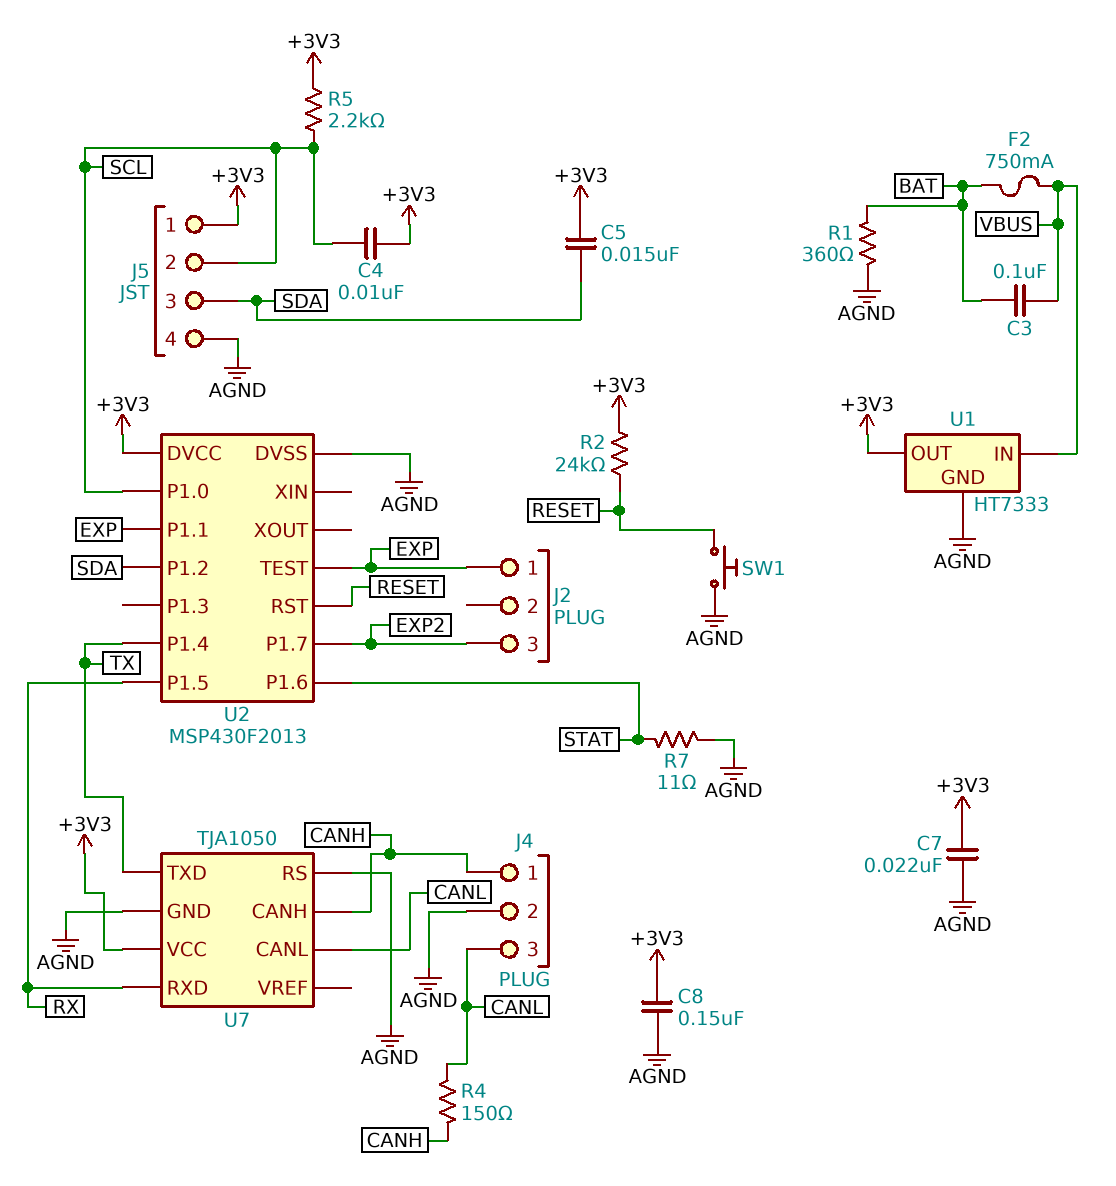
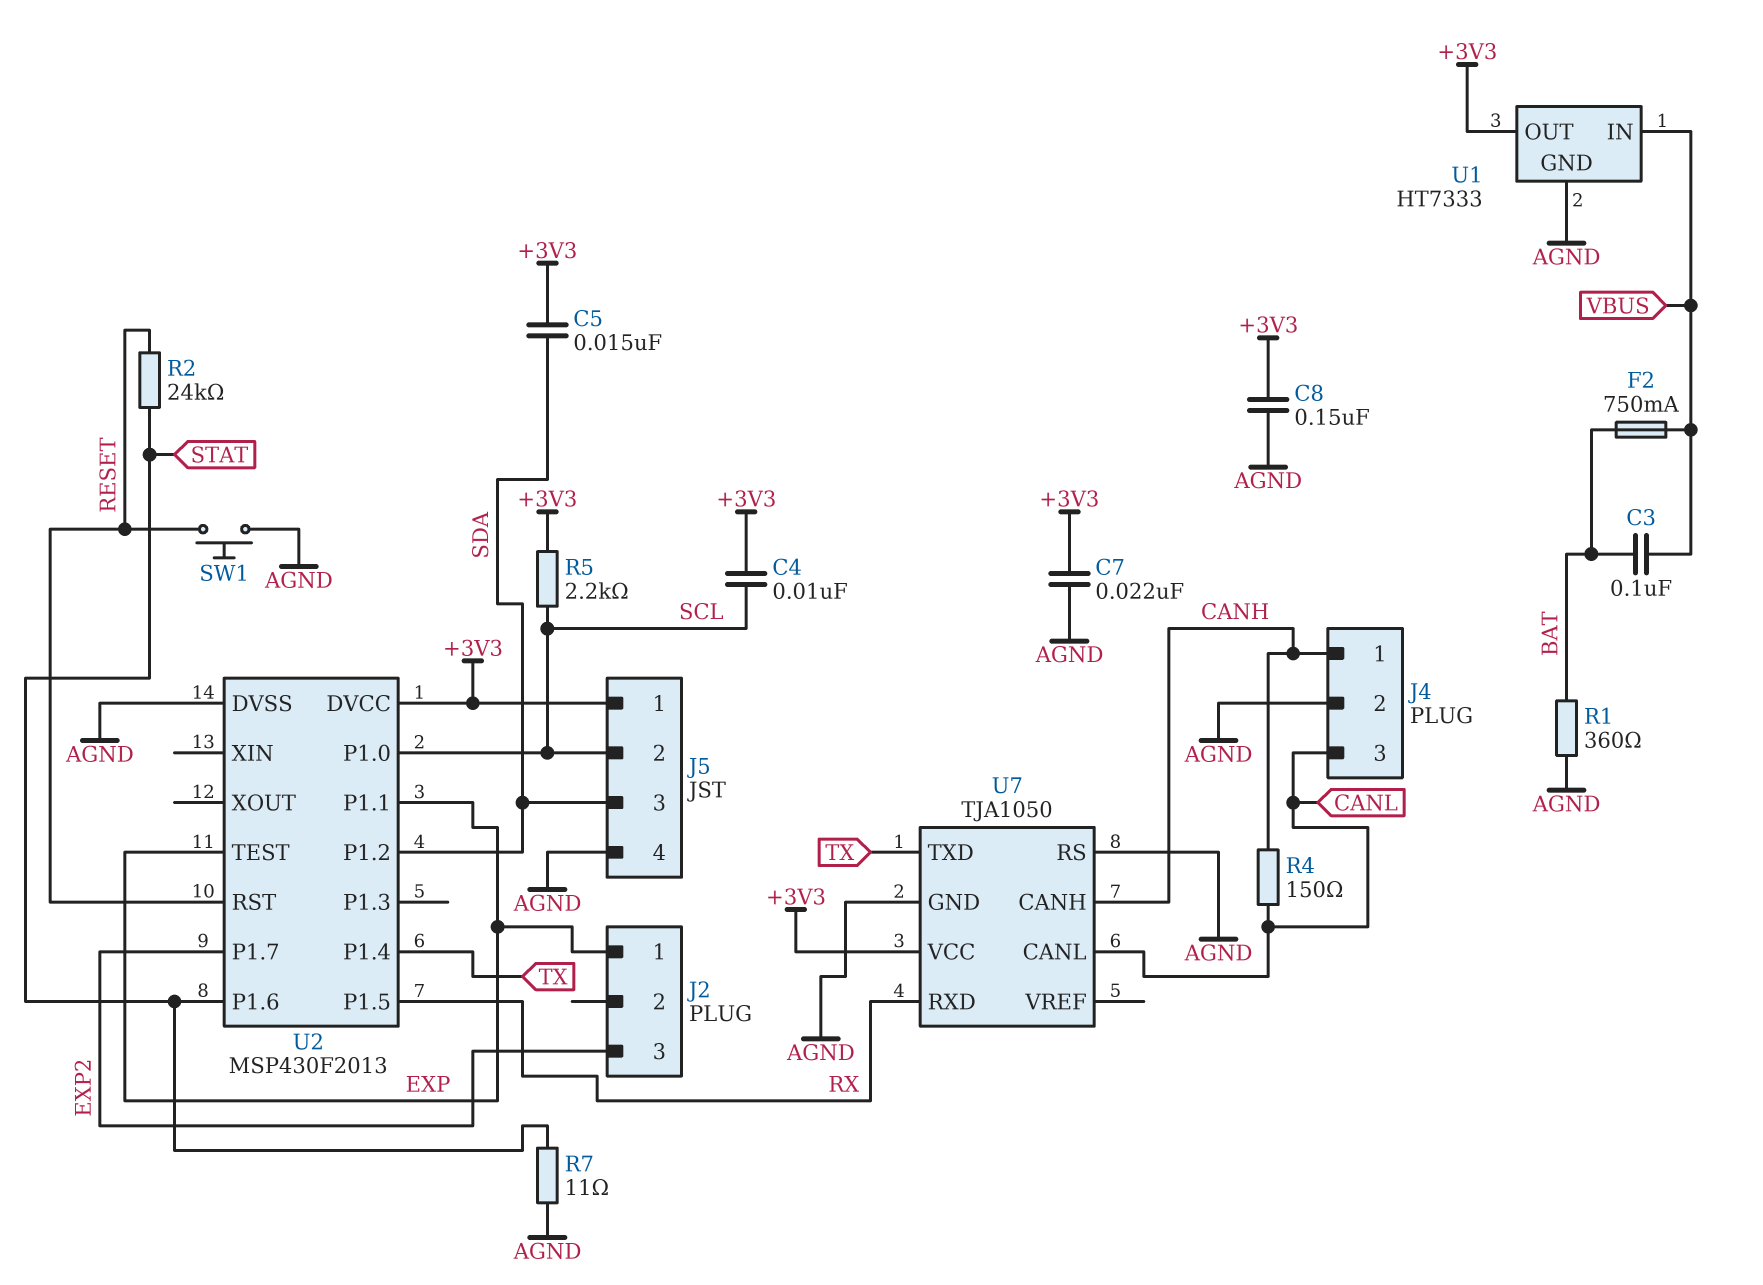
R2: 24k (+3V3, RESET) -> 24k (RESET, STAT)

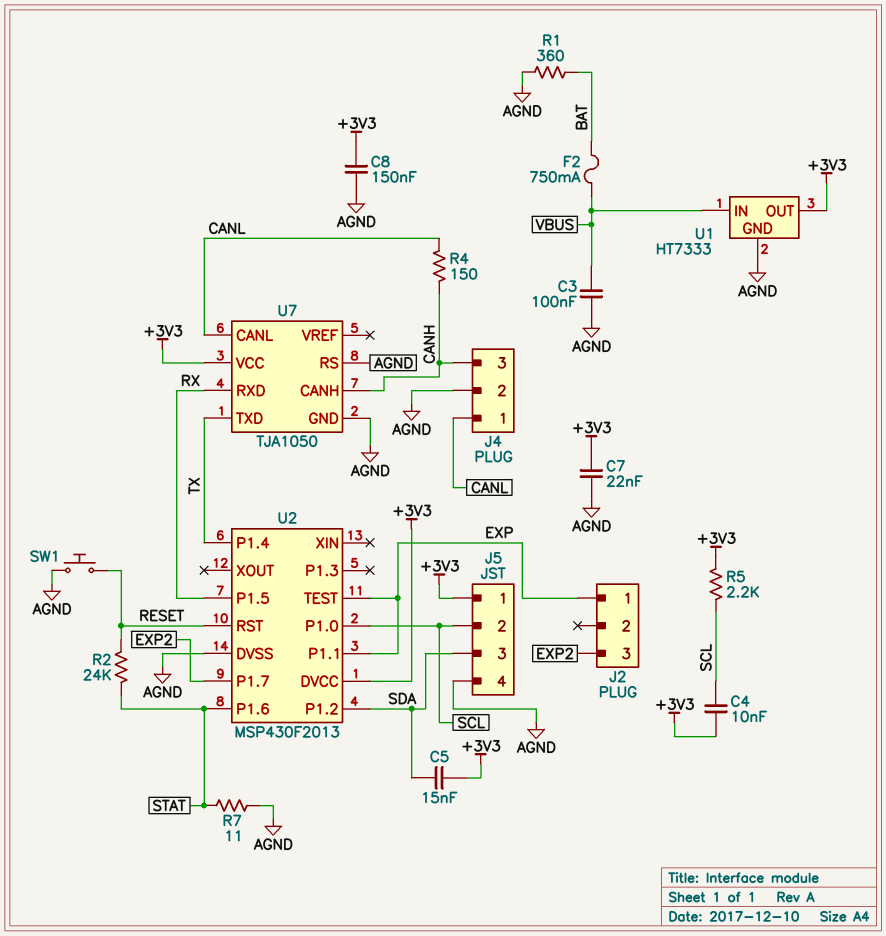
C3: 100nF (BAT, VBUS) -> 100nF (AGND, VBUS)
J4 pin 1: CANH -> CANL
J4 pin 3: CANL -> CANH

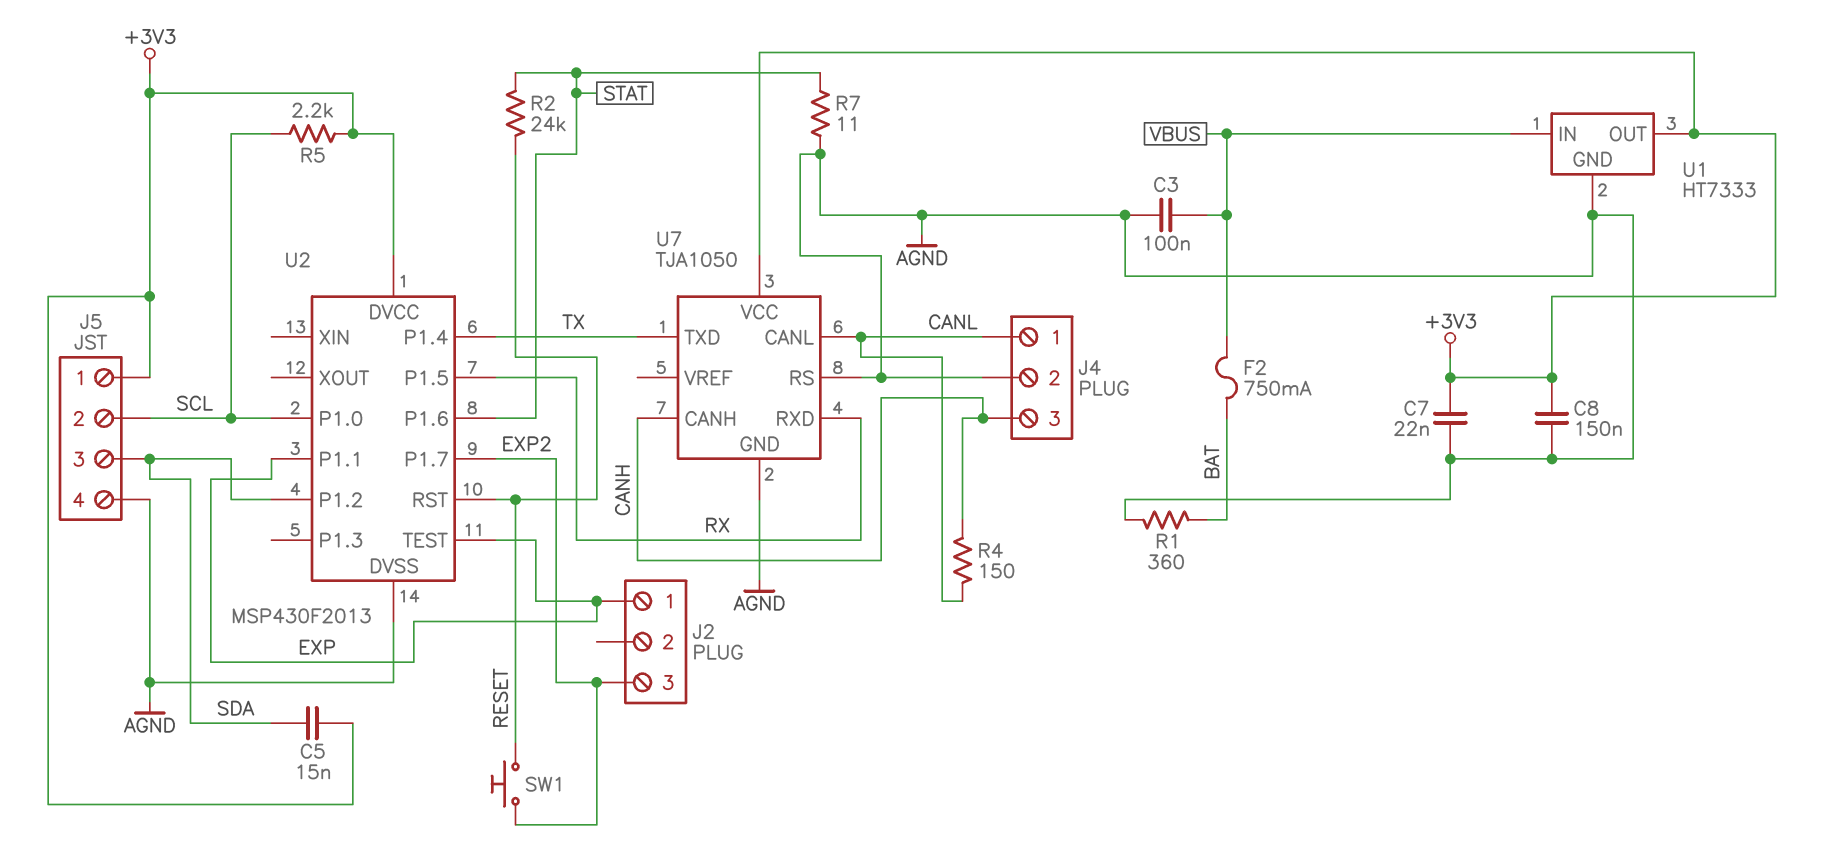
C4: 10nF (+3V3, SCL) -> none
SW1: button (AGND, RESET) -> button (EXP2, RESET)

